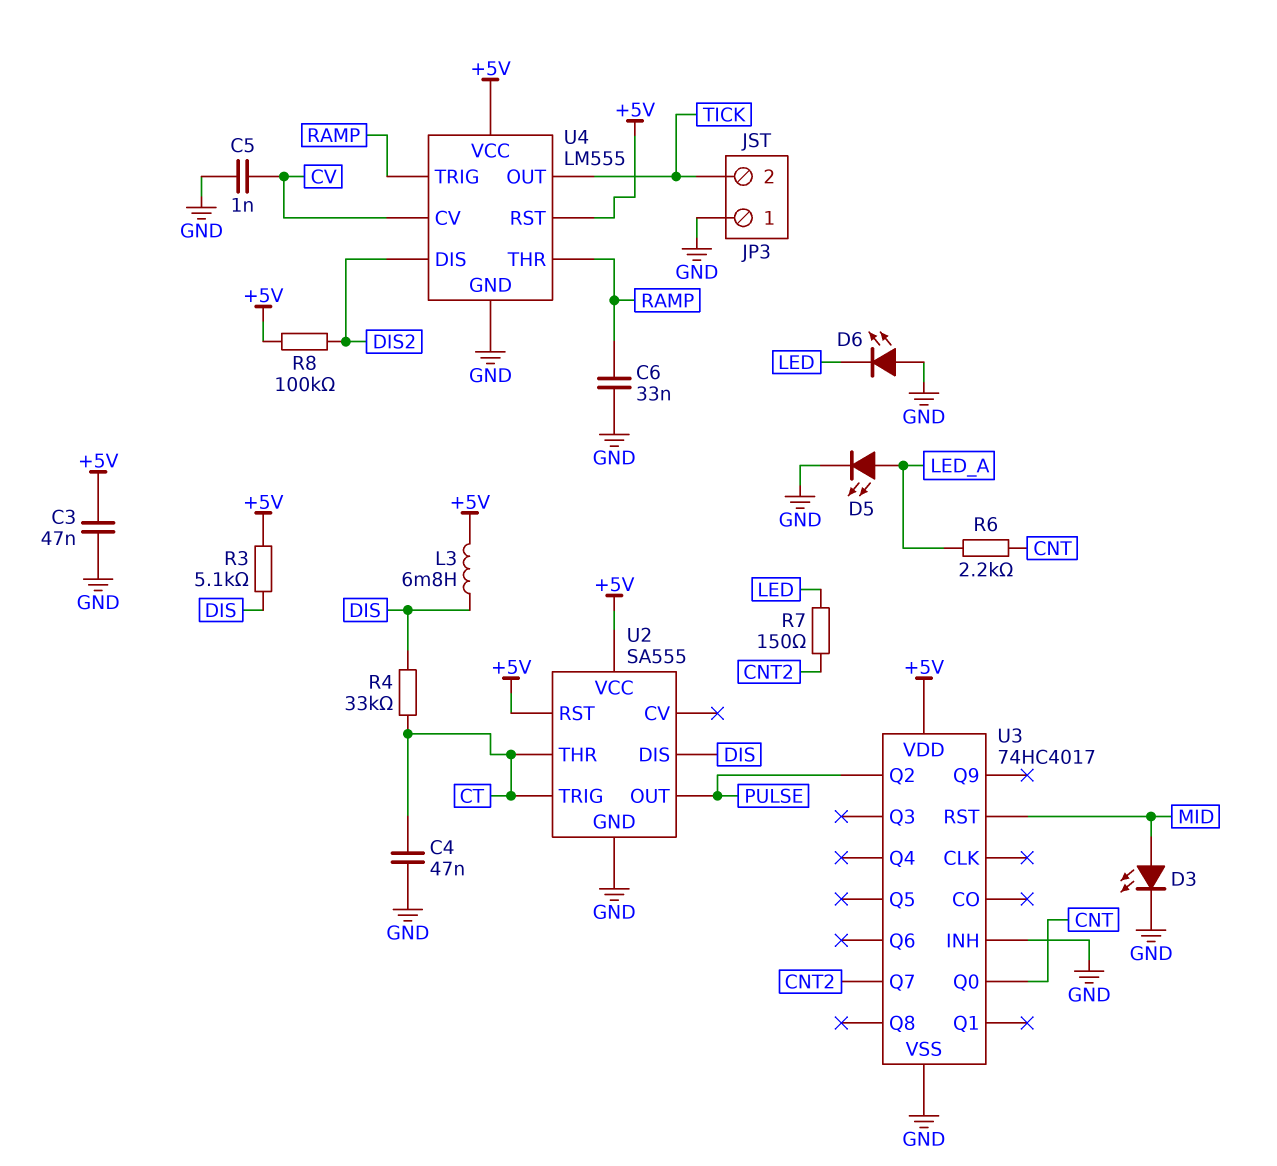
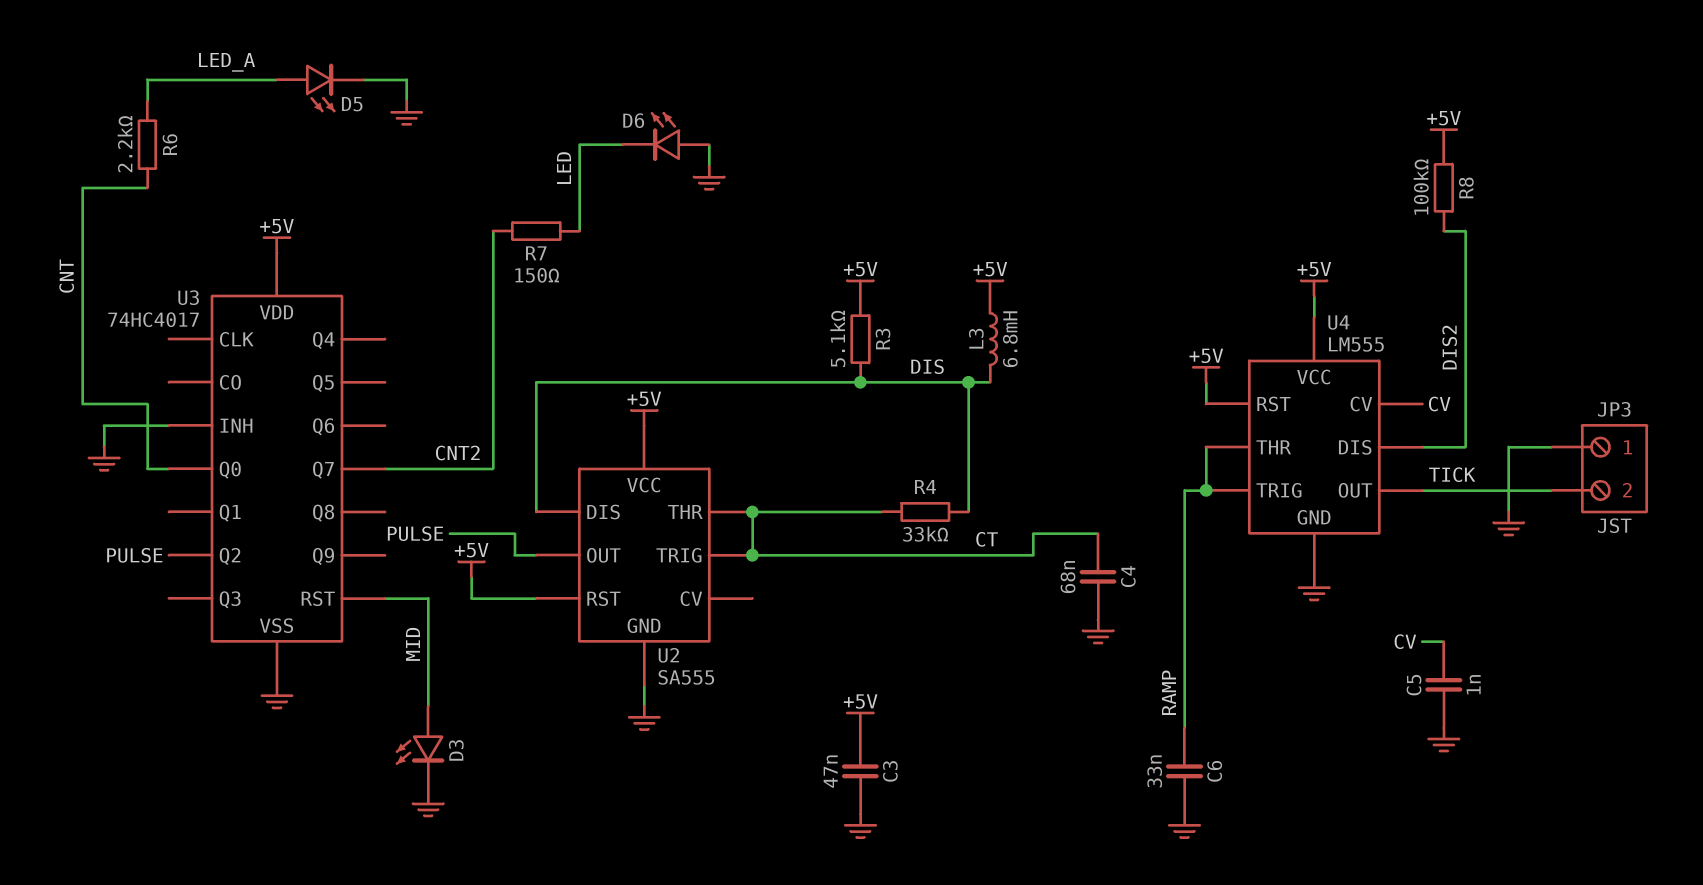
C4: 47nF (CT, GND) -> 68nF (CT, GND)

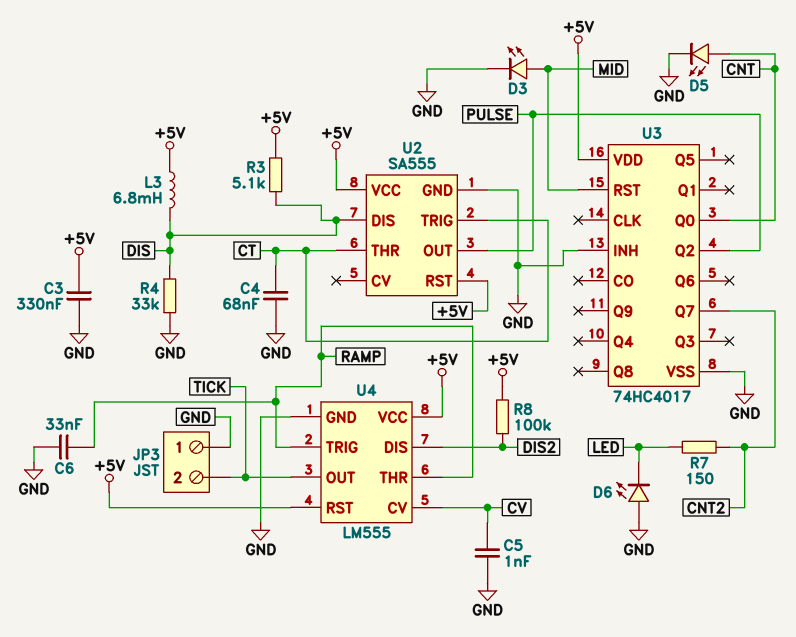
C3: 47nF (+5V, GND) -> 330nF (+5V, GND)
D5: LED (A LED_A, K GND) -> LED (A CNT, K GND)
R4: 33k (CT, DIS) -> 33k (DIS, GND)
R6: 2.2k (CNT, LED_A) -> none

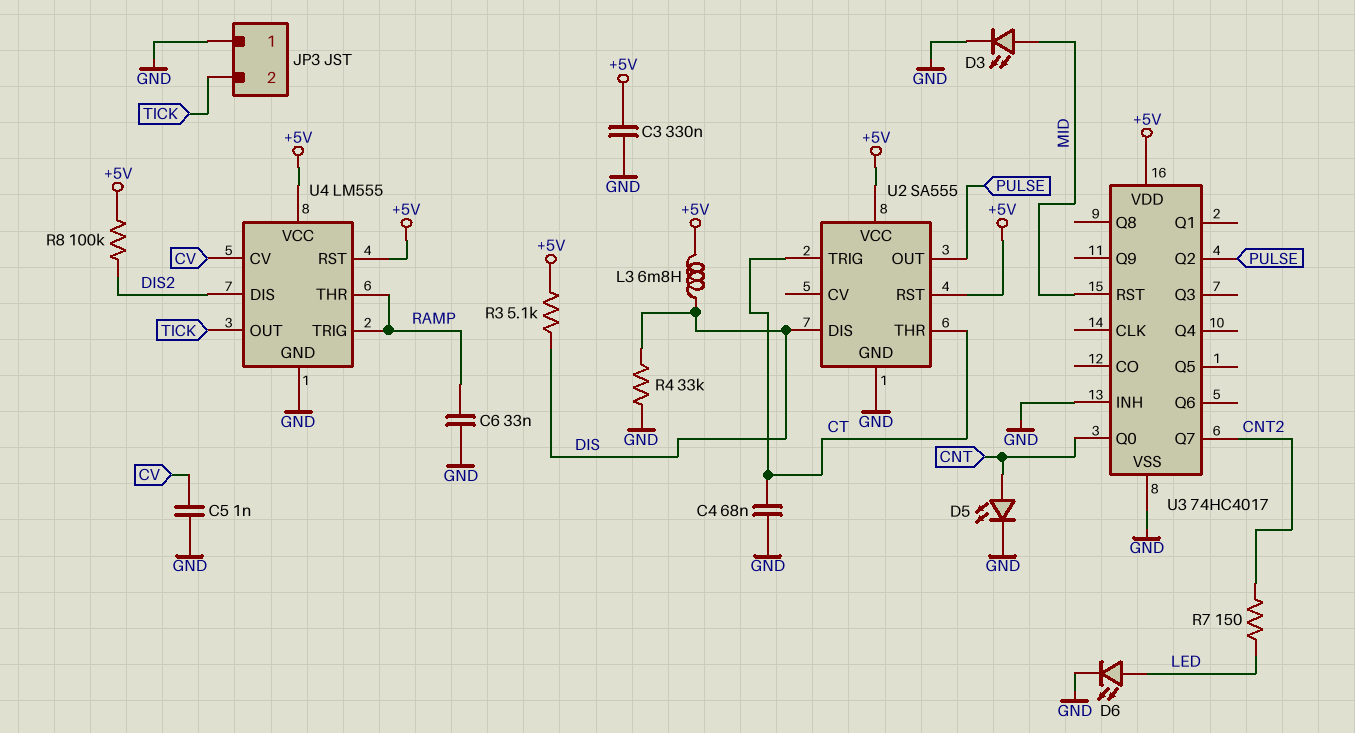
D6: LED (A GND, K LED) -> LED (A LED, K GND)

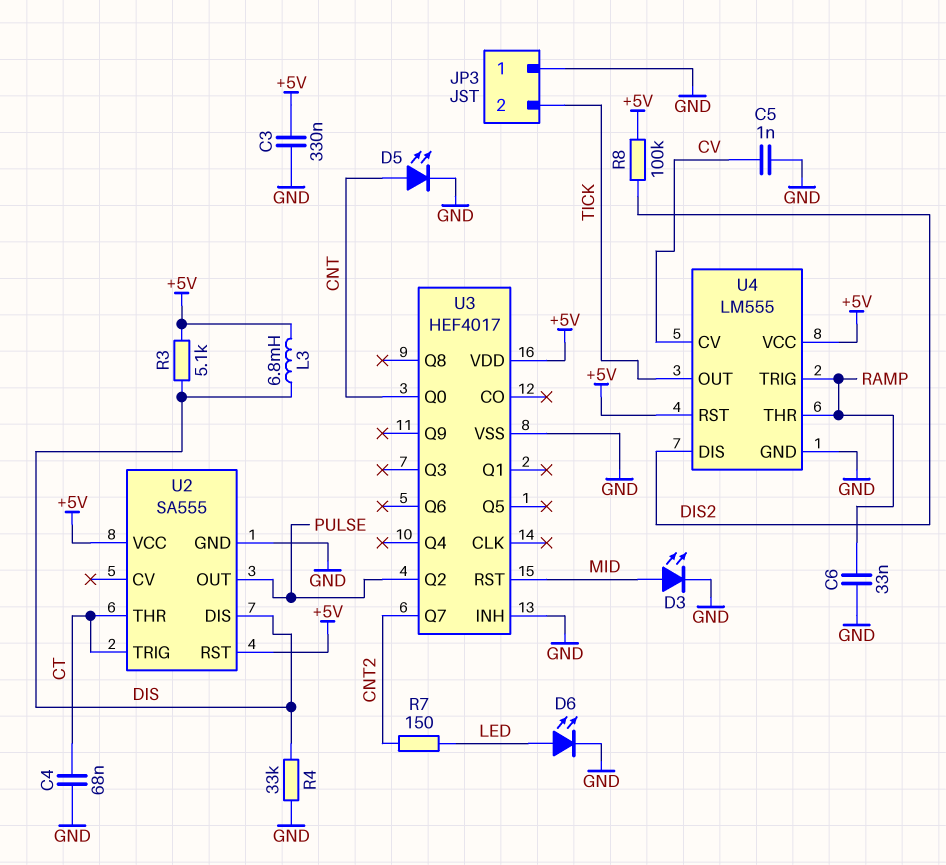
U3: 74HC4017 -> HEF4017

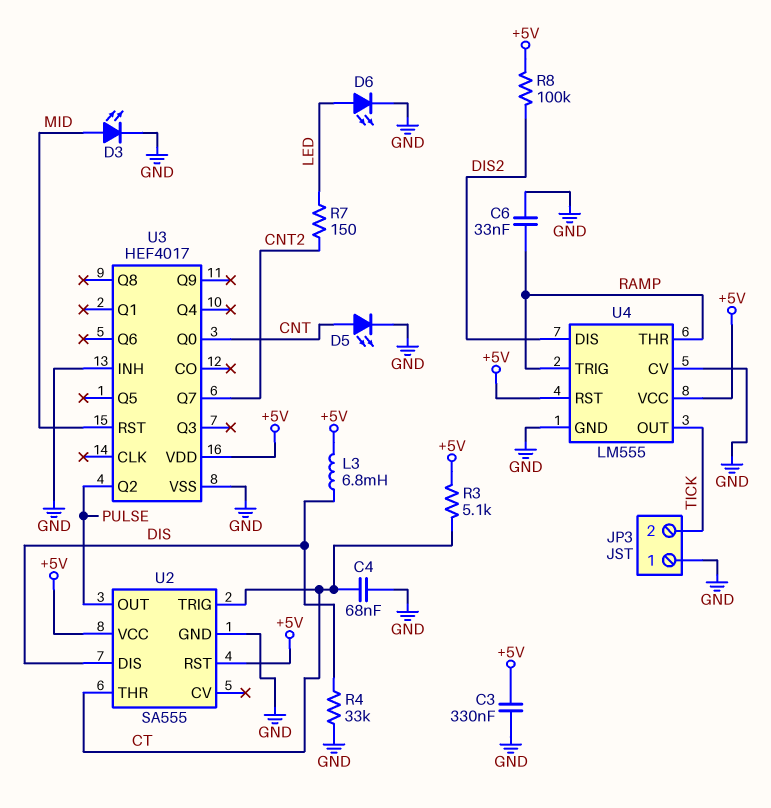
C5: 1nF (CV, GND) -> none
R3: 5.1k (+5V, DIS) -> 5.1k (+5V, CT)
U4 pin CV: CV -> GND

